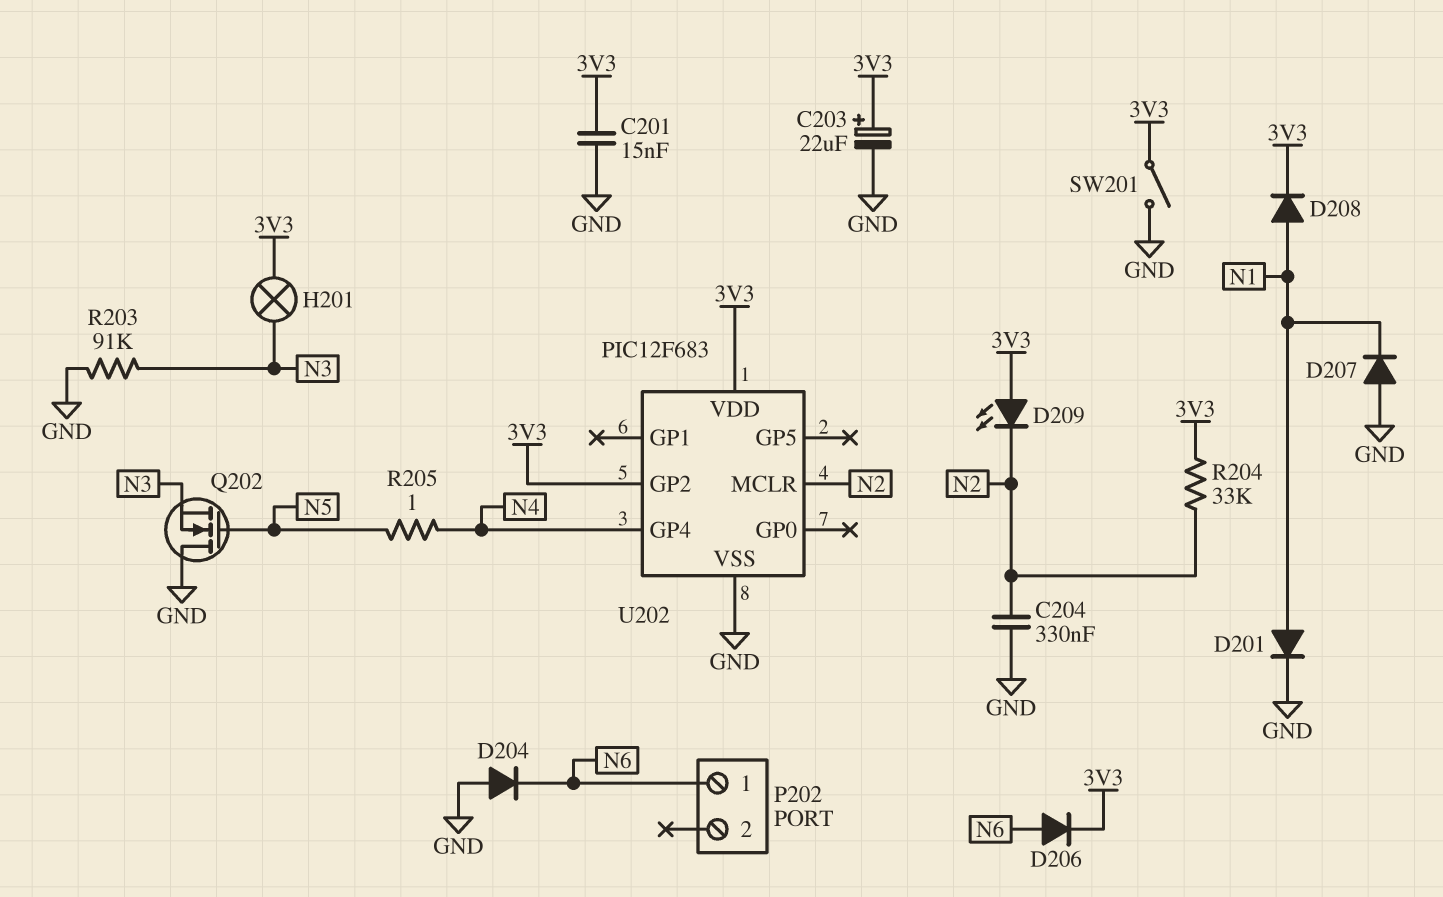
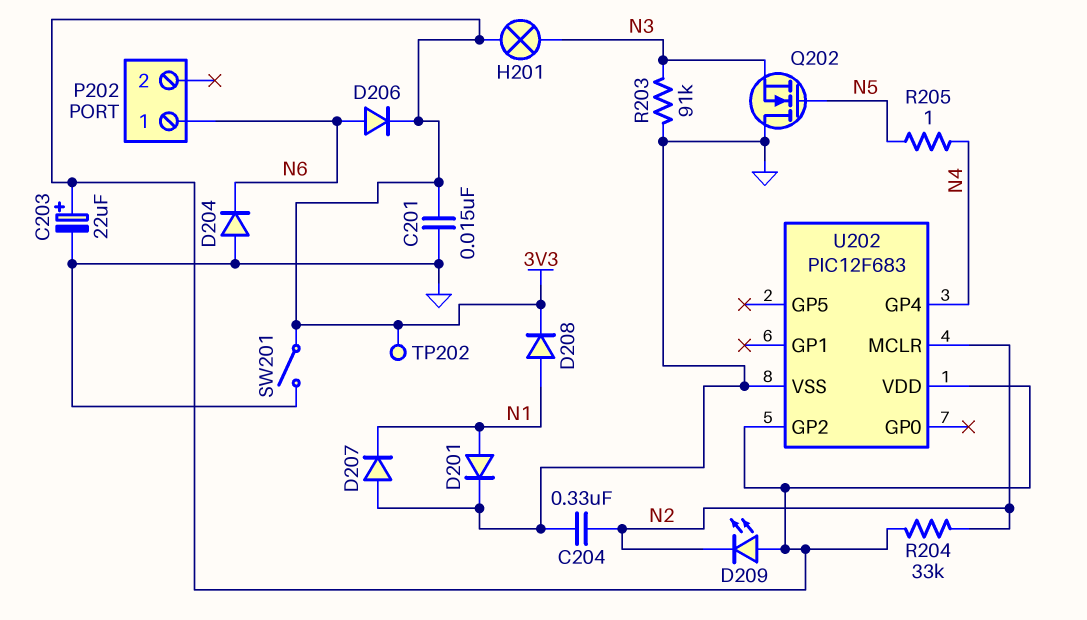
TP202: none -> test point (3V3)

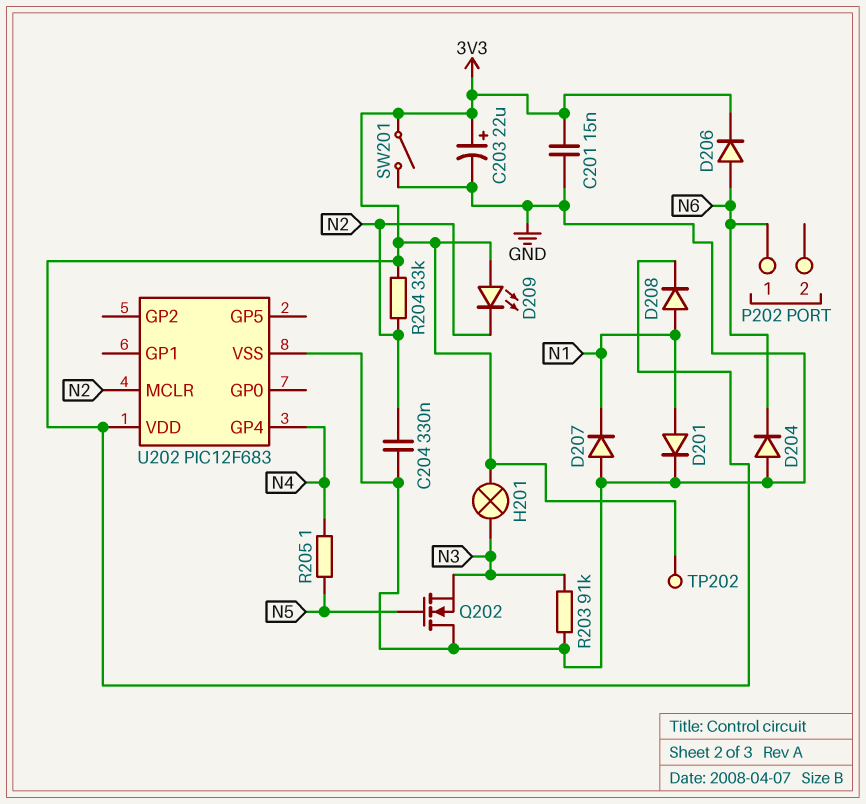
U202 pin GP2: 3V3 -> none

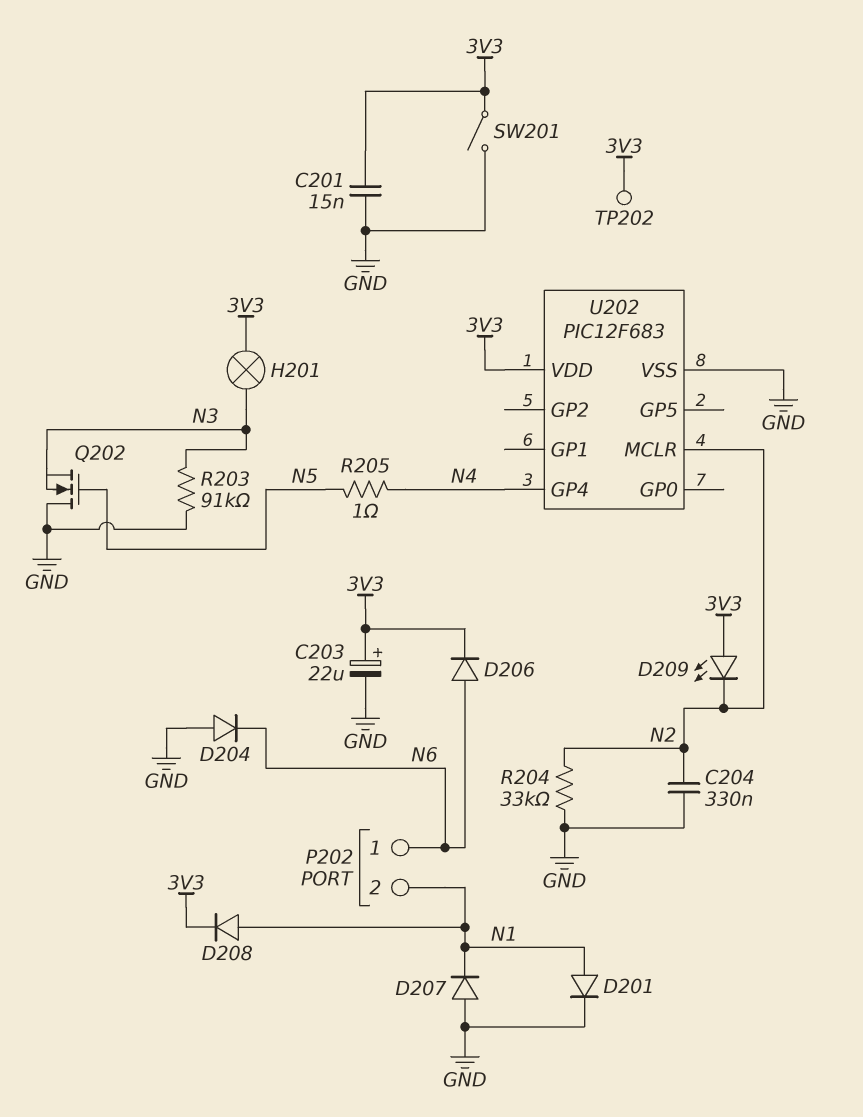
P202 pin 2: none -> N1
R204: 33k (3V3, N2) -> 33k (GND, N2)

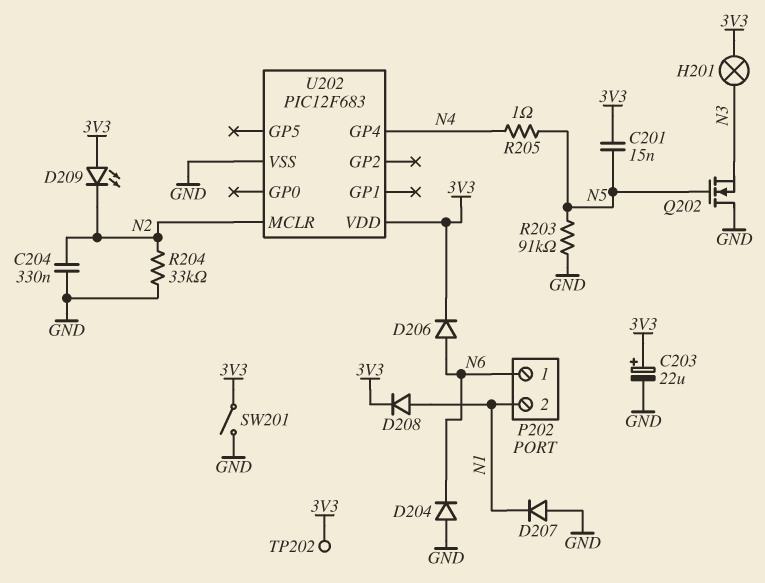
C201: 15nF (3V3, GND) -> 15nF (3V3, N5)
D201: diode (A N1, K GND) -> none
R203: 91k (GND, N3) -> 91k (GND, N5)

